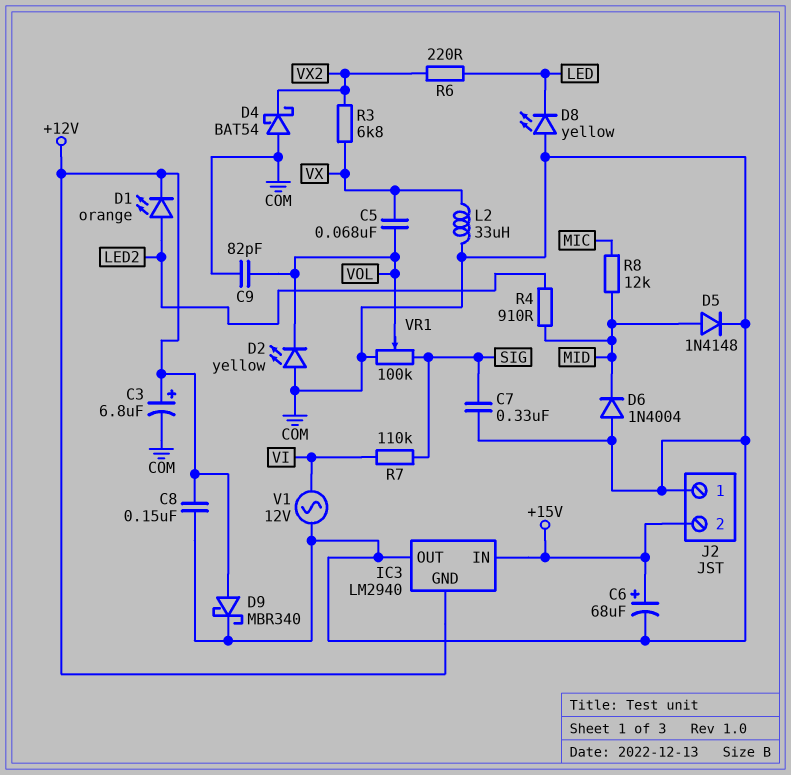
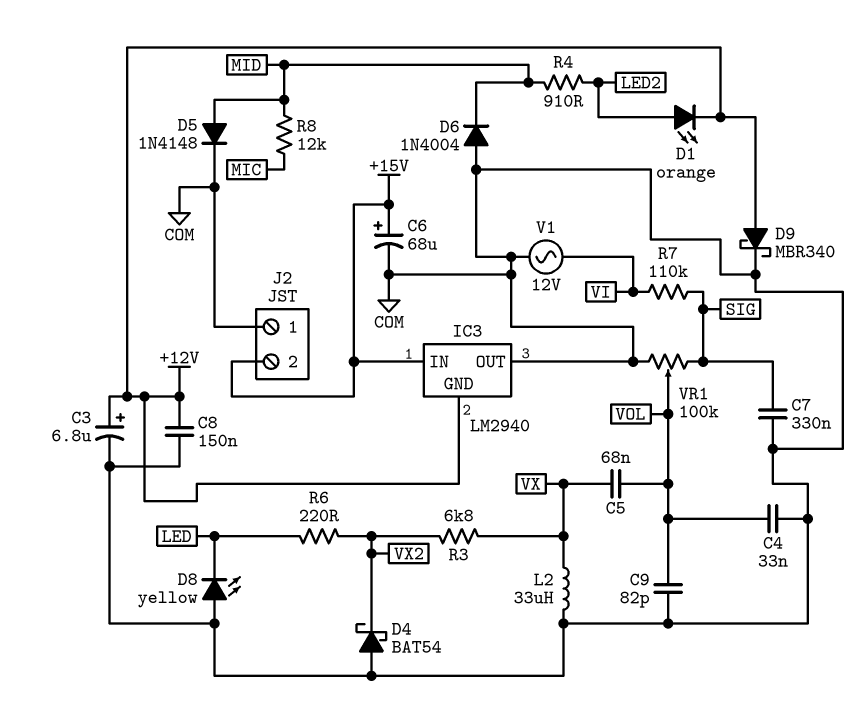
C4: none -> 33nF (COM, VOL)
D2: LED yellow (A COM, K VOL) -> none

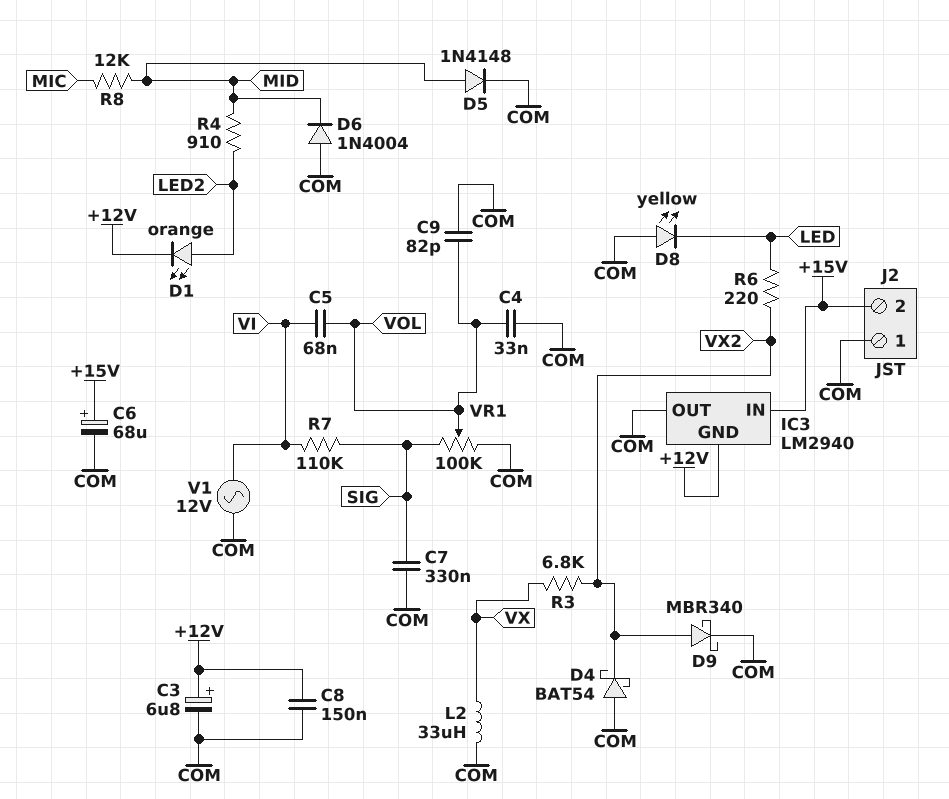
C5: 68nF (VOL, VX) -> 68nF (VI, VOL)
D9: schottky MBR340 (A +12V, K COM) -> schottky MBR340 (A VX2, K COM)

